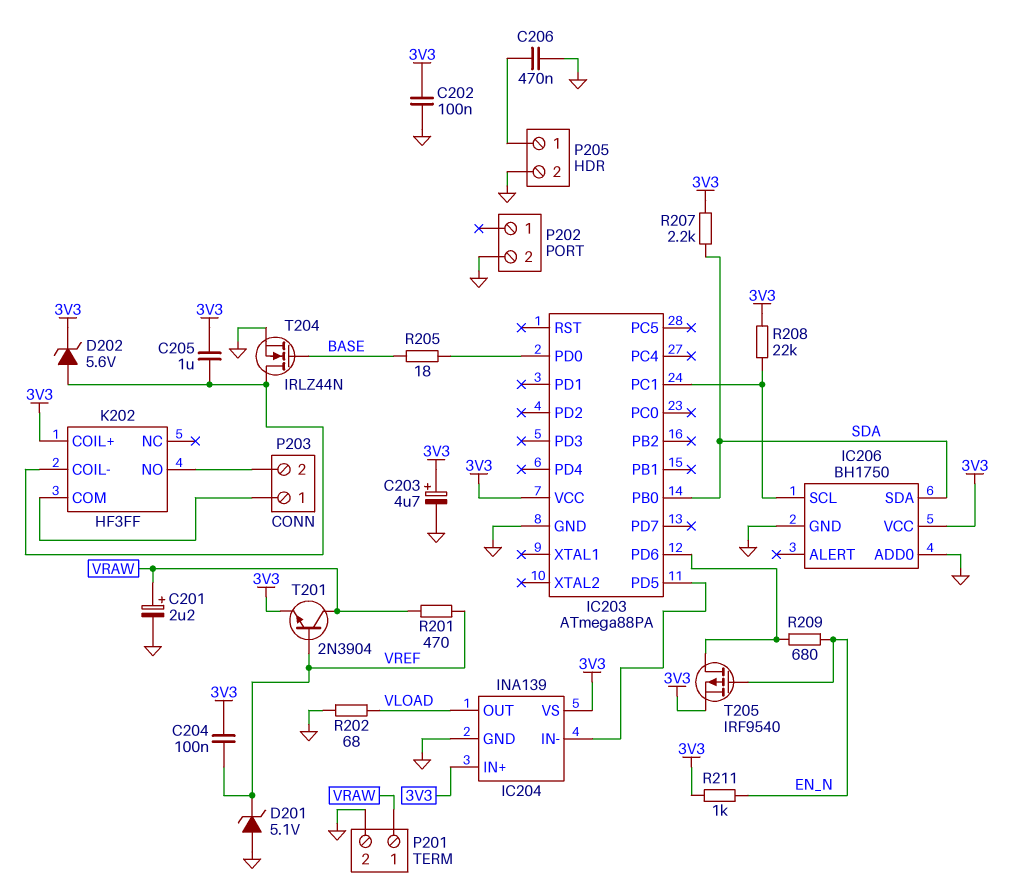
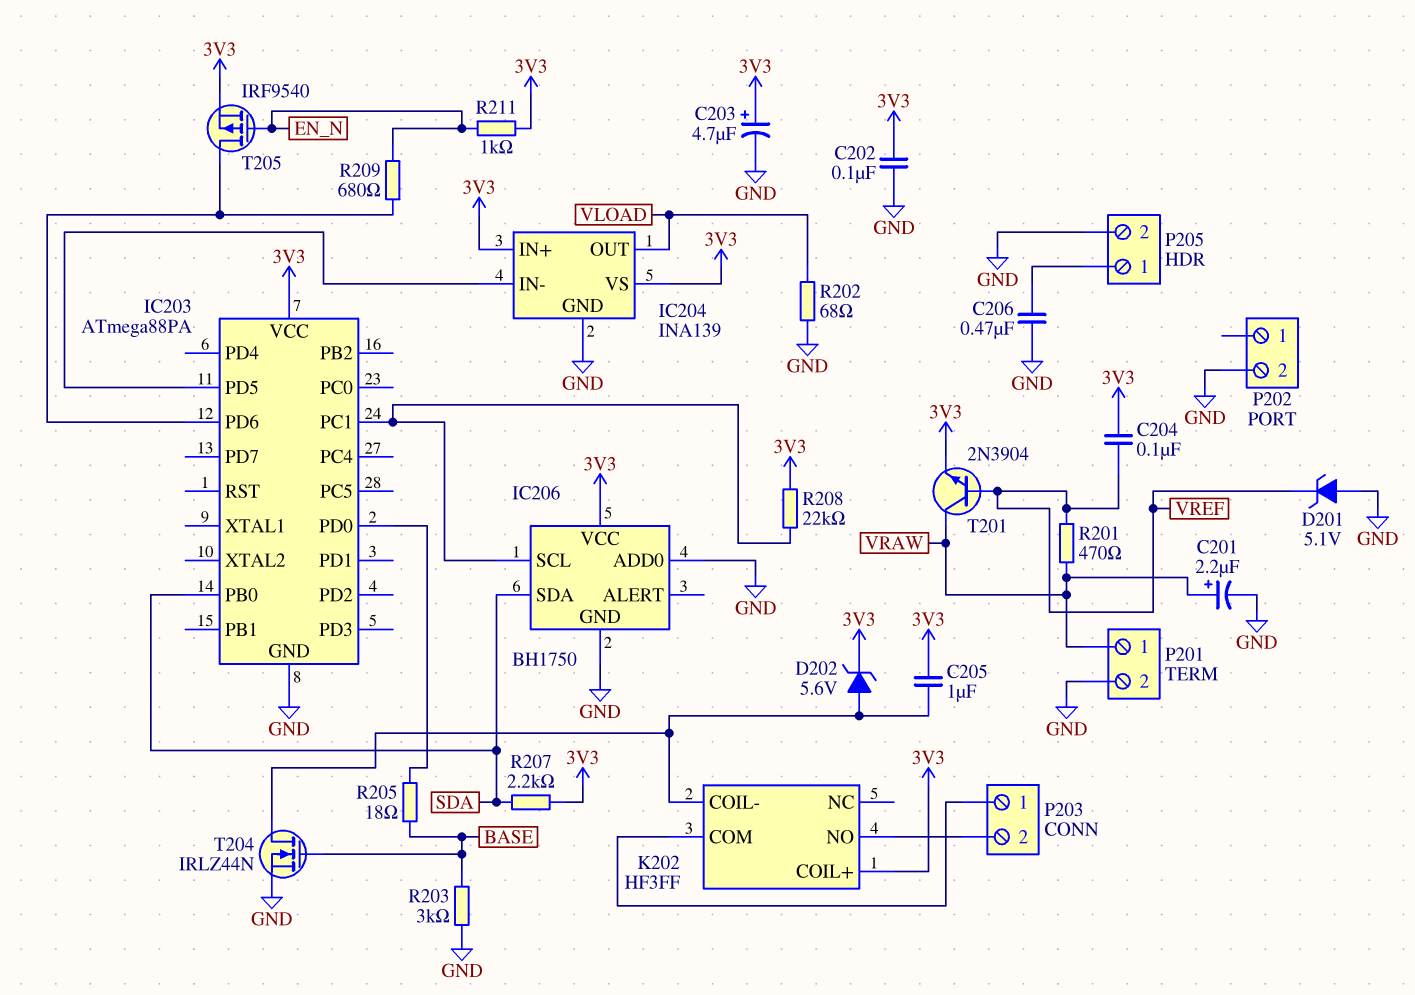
R203: none -> 3k (BASE, GND)

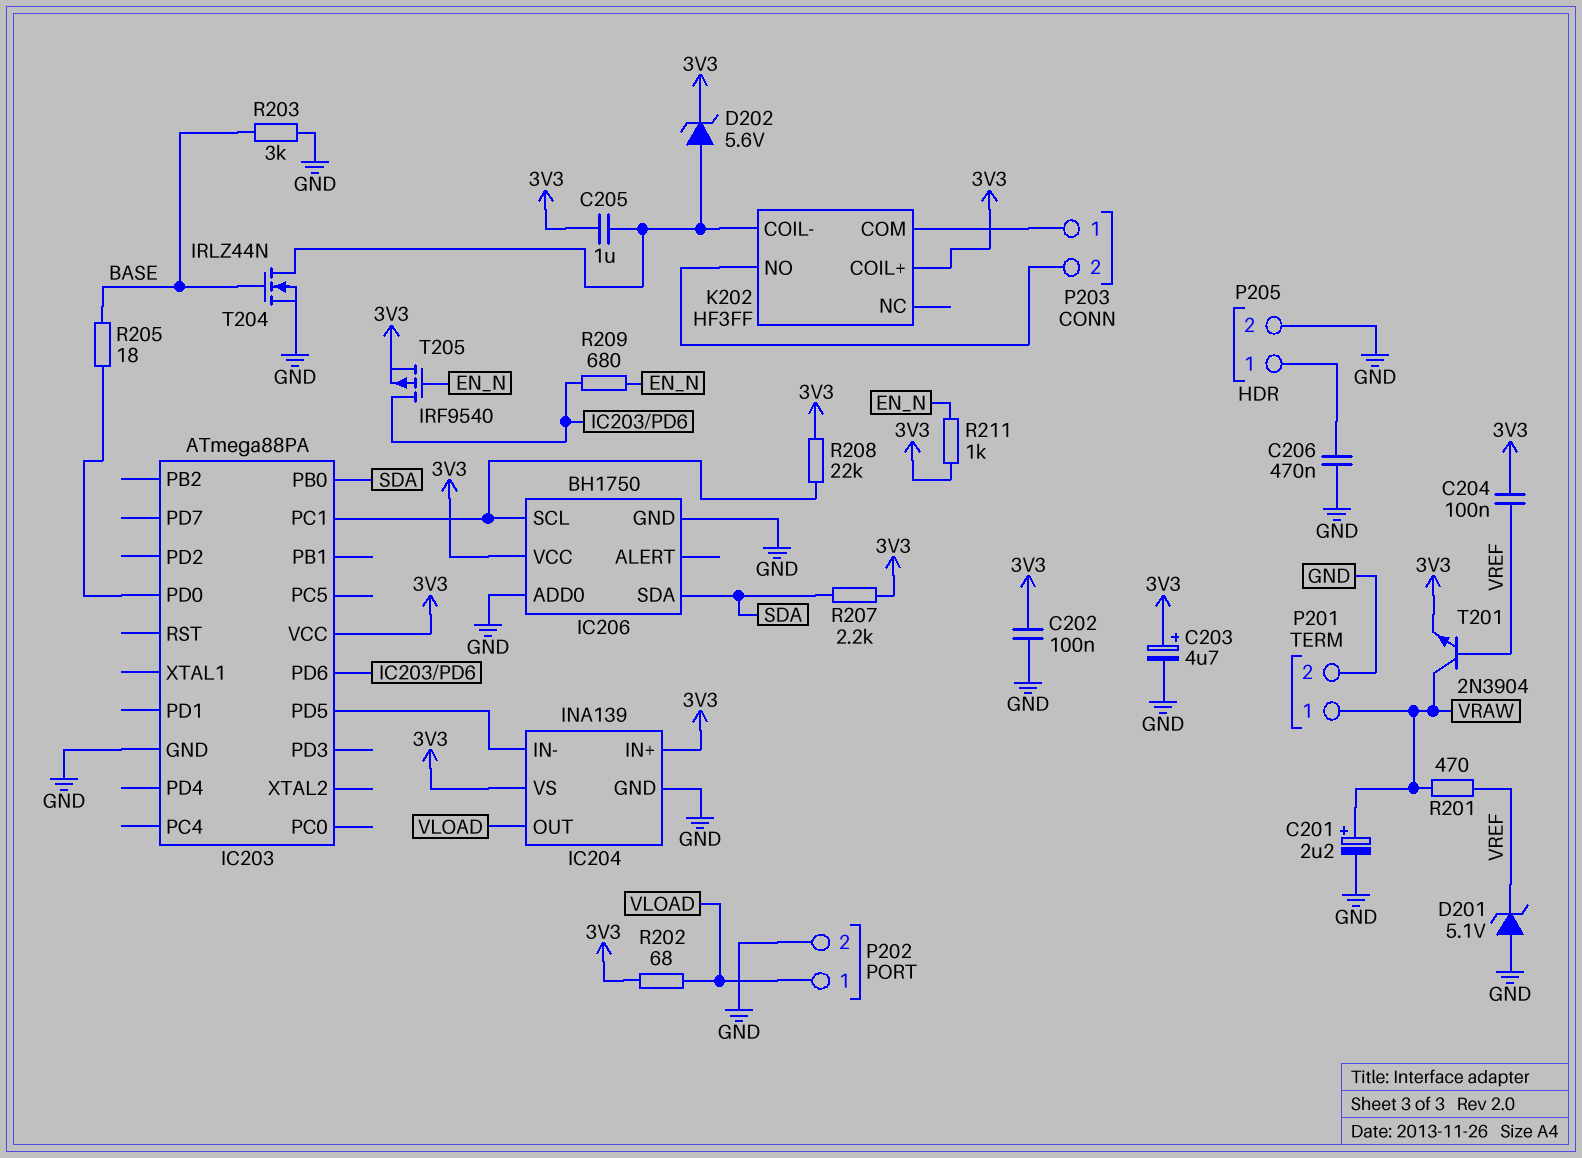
P202 pin 1: none -> VLOAD
R202: 68 (GND, VLOAD) -> 68 (3V3, VLOAD)

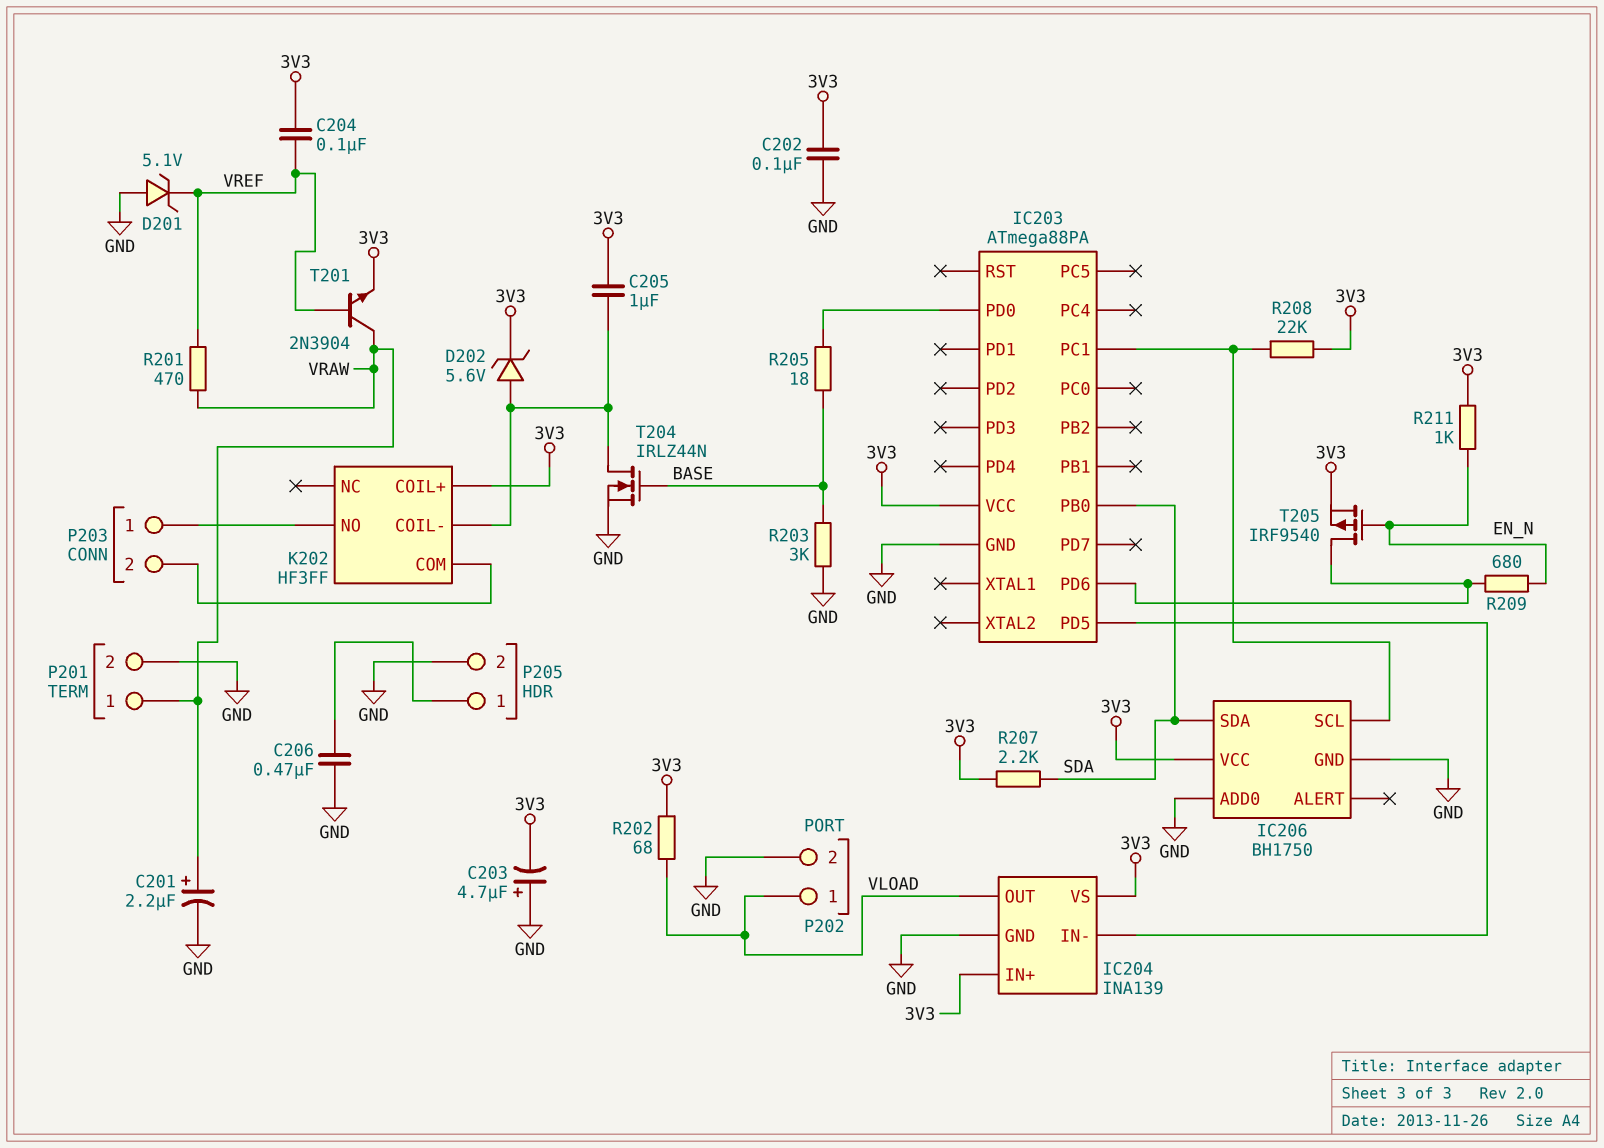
C203: 4.7uF (plus 3V3, minus GND) -> 4.7uF (plus GND, minus 3V3)
P203 pin 1: K202/COM -> K202/NO
P203 pin 2: K202/NO -> K202/COM

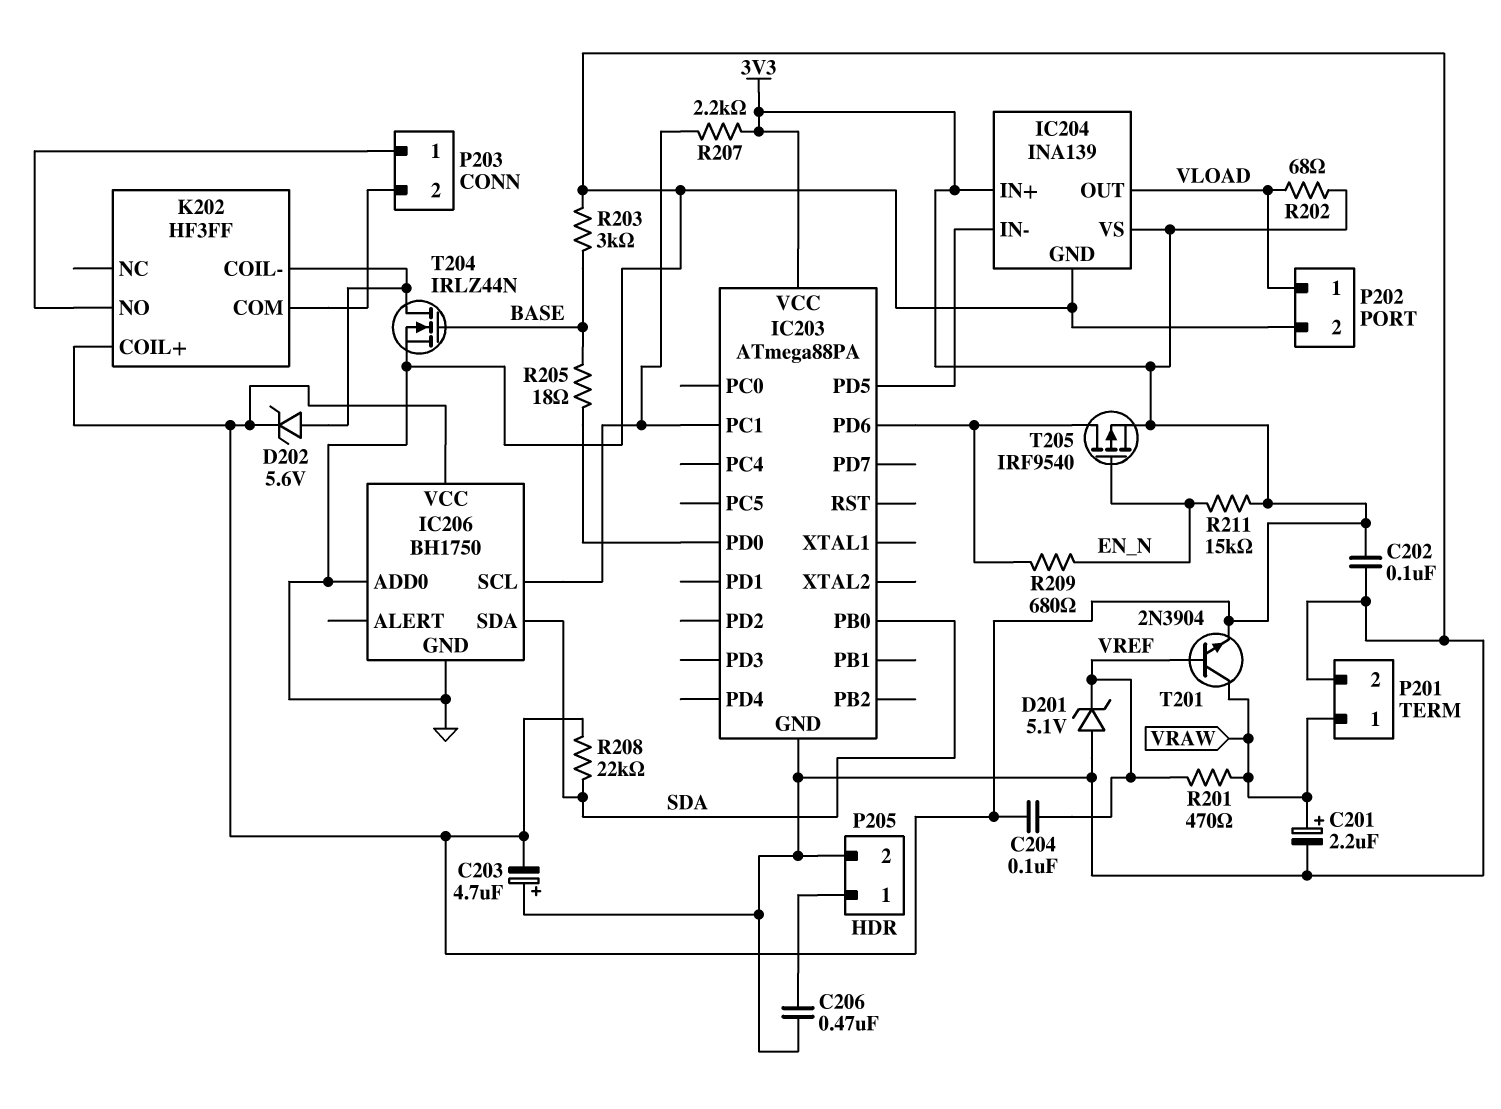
C205: 1uF (3V3, K202/COIL-) -> none
R207: 2.2k (3V3, SDA) -> 2.2k (3V3, IC203/PC1)
R208: 22k (3V3, IC203/PC1) -> 22k (3V3, SDA)
R211: 1k (3V3, EN_N) -> 15k (3V3, EN_N)

